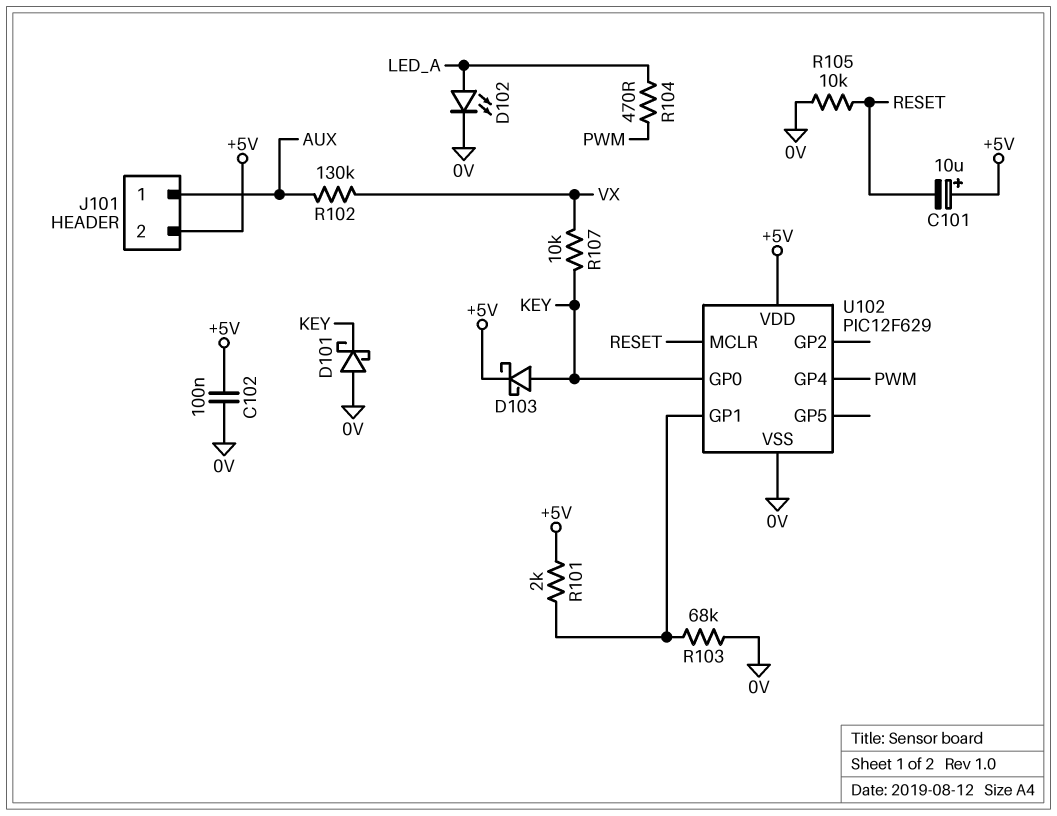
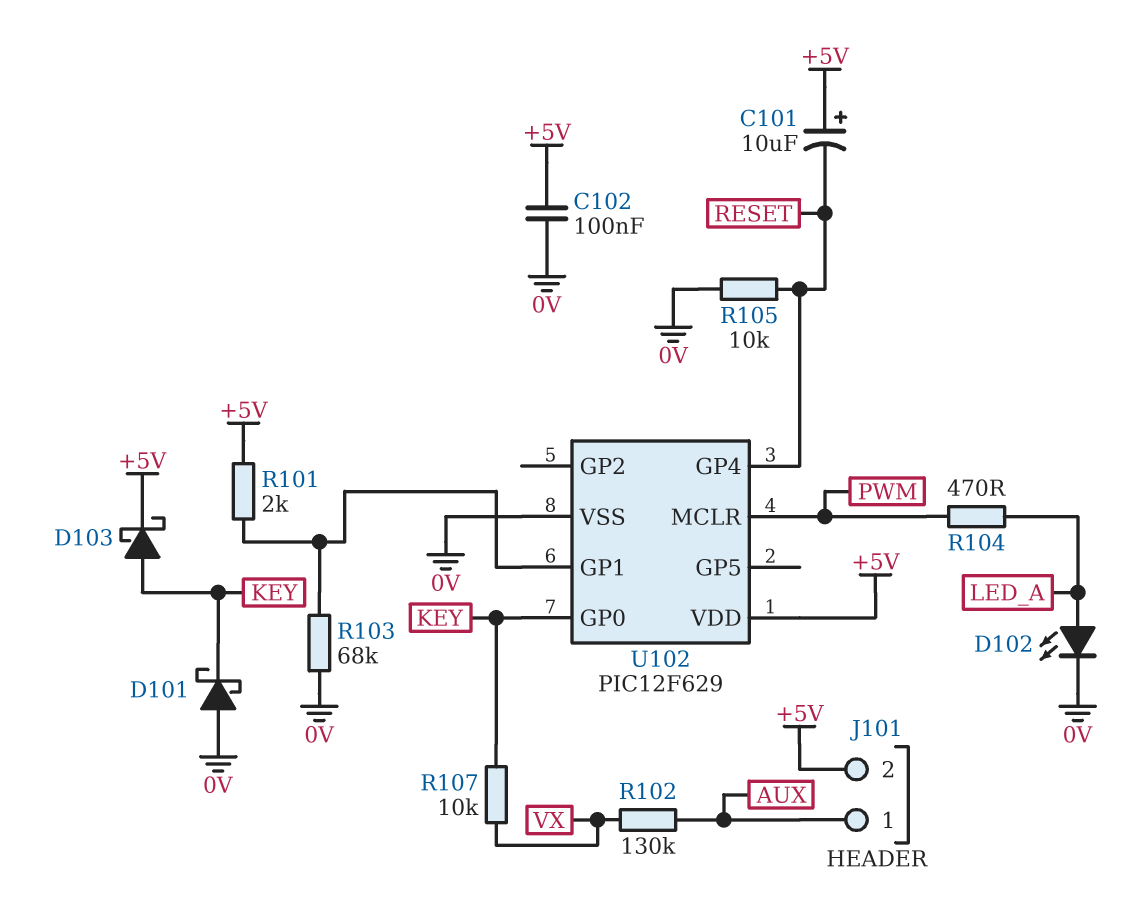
U102 pin GP4: PWM -> RESET
U102 pin MCLR: RESET -> PWM

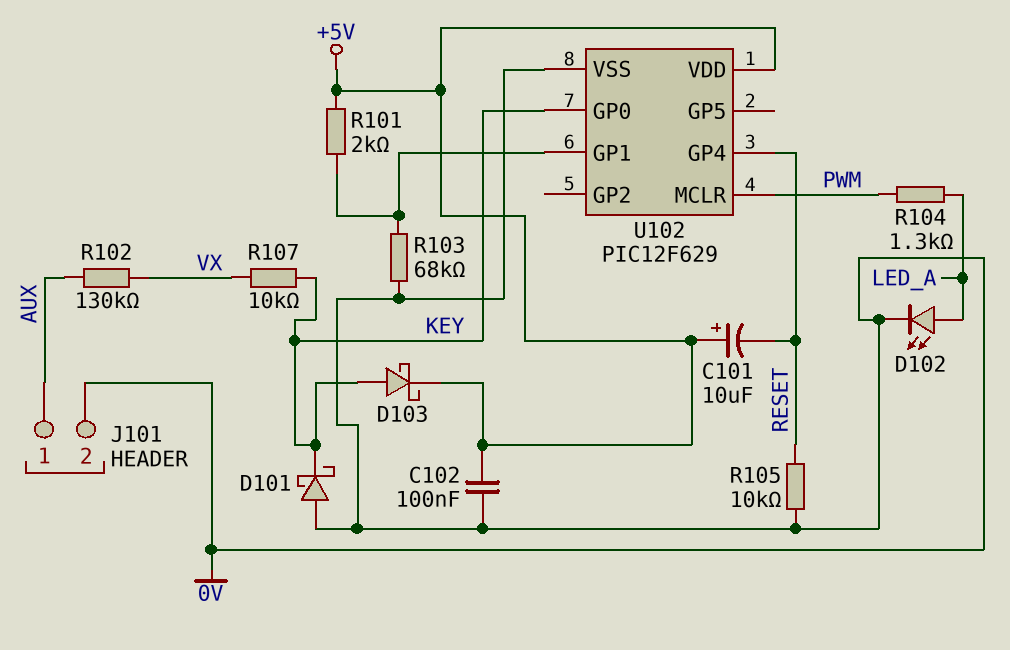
J101 pin 2: +5V -> 0V
R104: 470 (LED_A, PWM) -> 1.3k (LED_A, PWM)

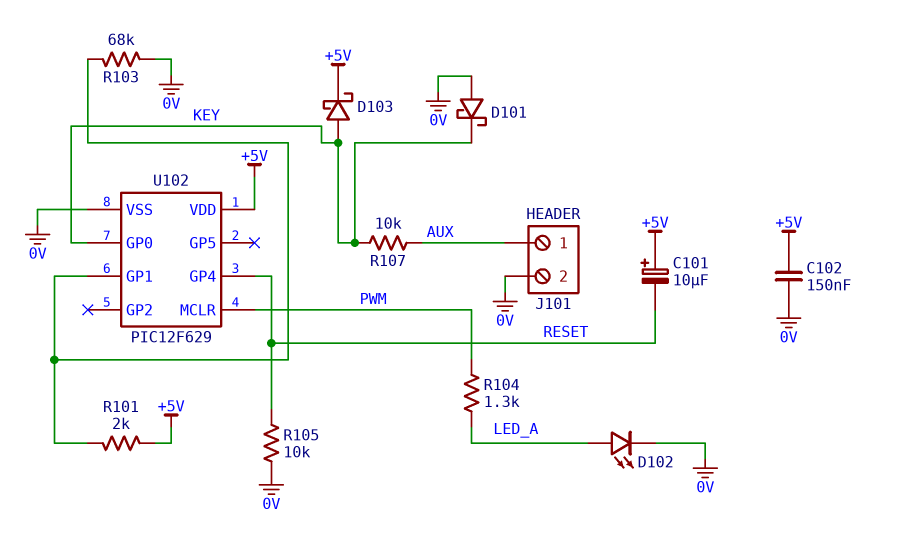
C102: 100nF (+5V, 0V) -> 150nF (+5V, 0V)
R102: 130k (AUX, VX) -> none
R107: 10k (KEY, VX) -> 10k (AUX, KEY)

